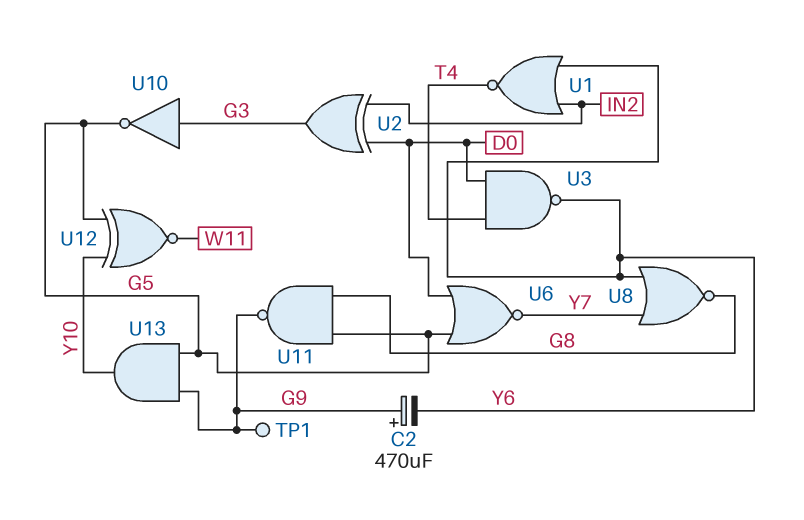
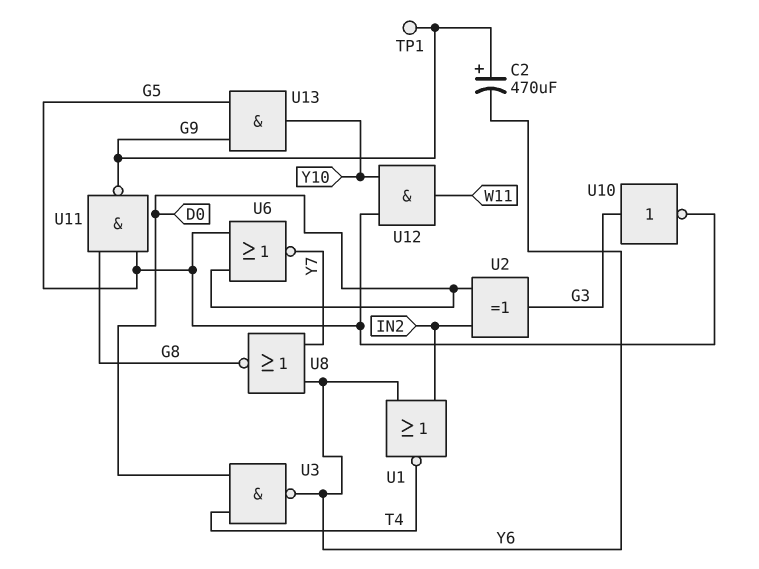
U12: XNOR (in G5, in Y10, out W11) -> AND (in G5, in Y10, out W11)

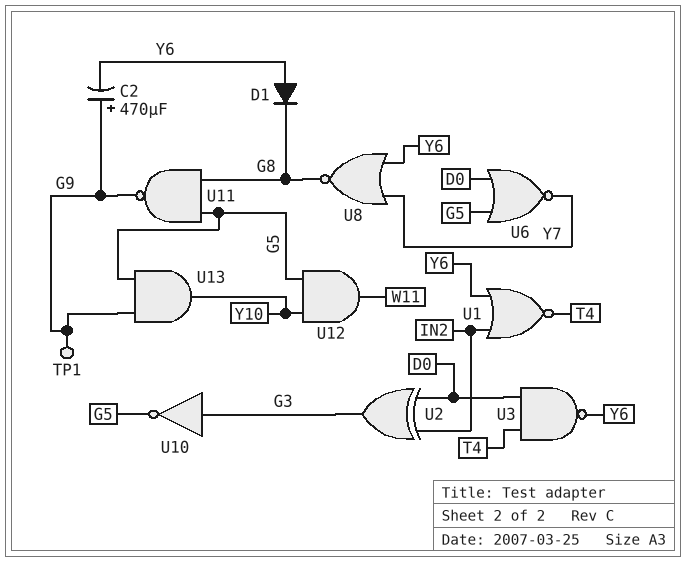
D1: none -> diode (A Y6, K G8)

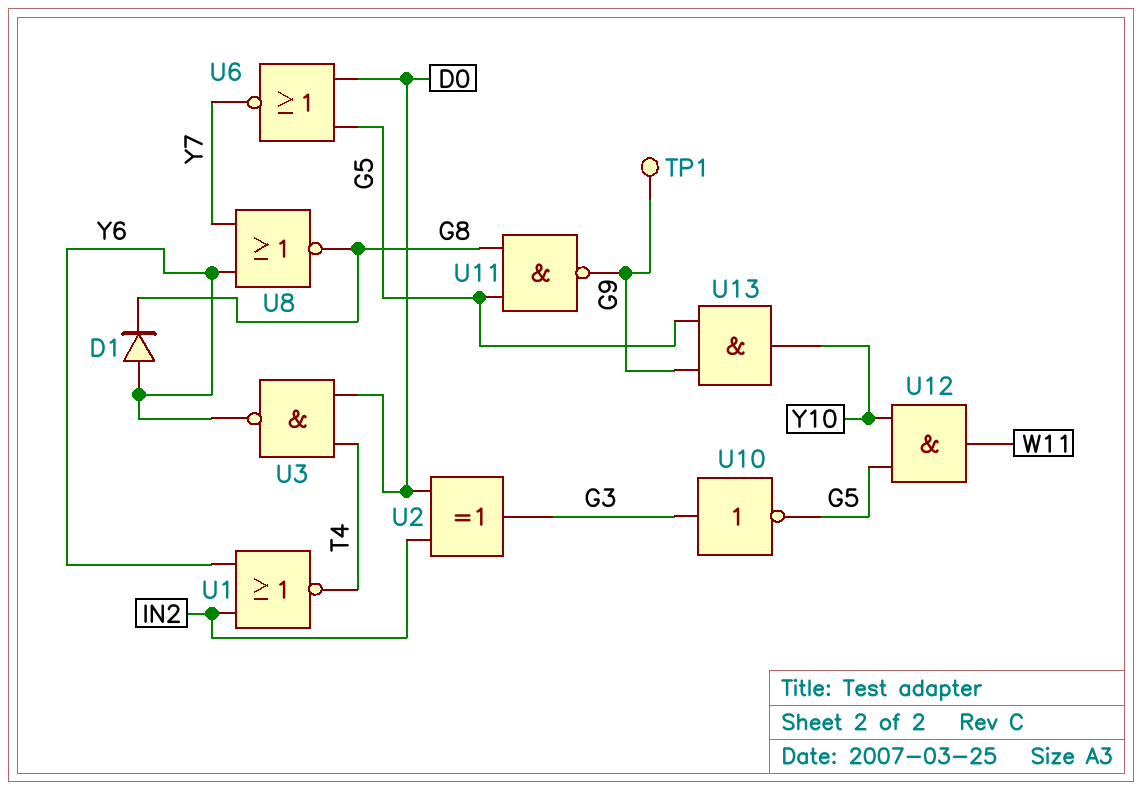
C2: 470uF (plus G9, minus Y6) -> none

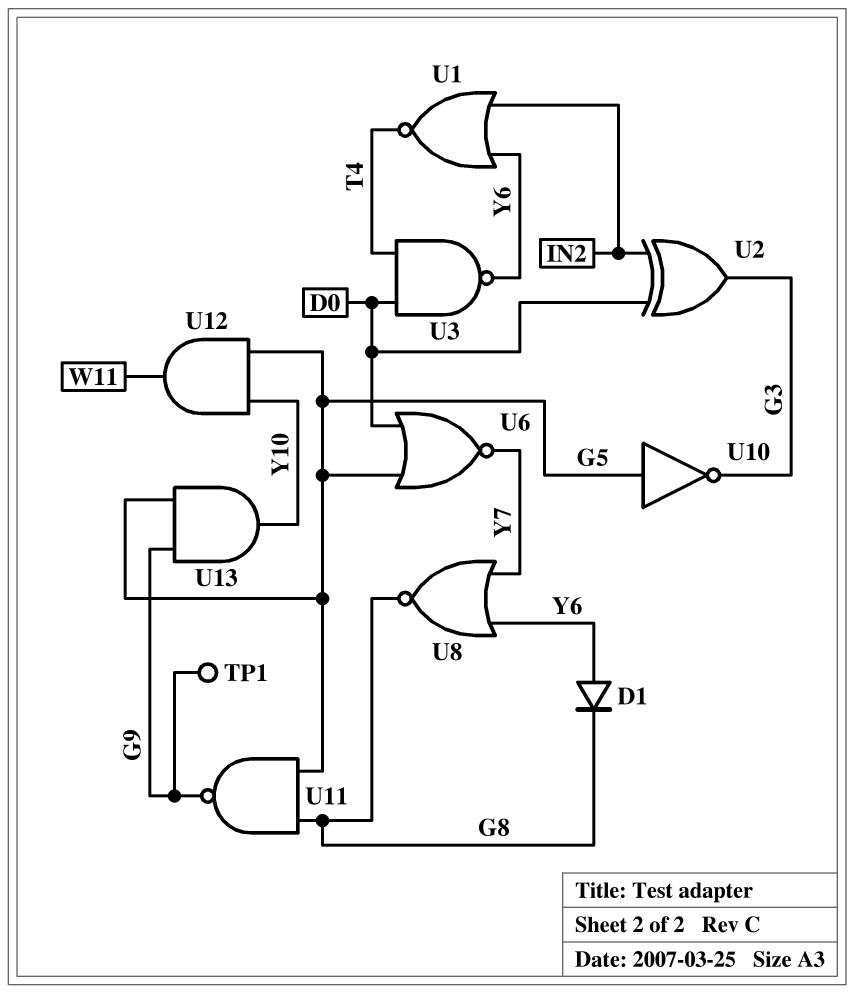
U10: NOT (in G3, out G5) -> NOT (in G5, out G3)

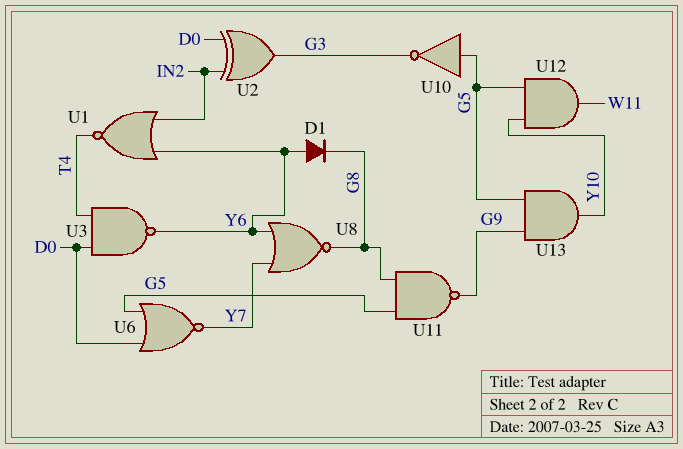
TP1: test point (G9) -> none

